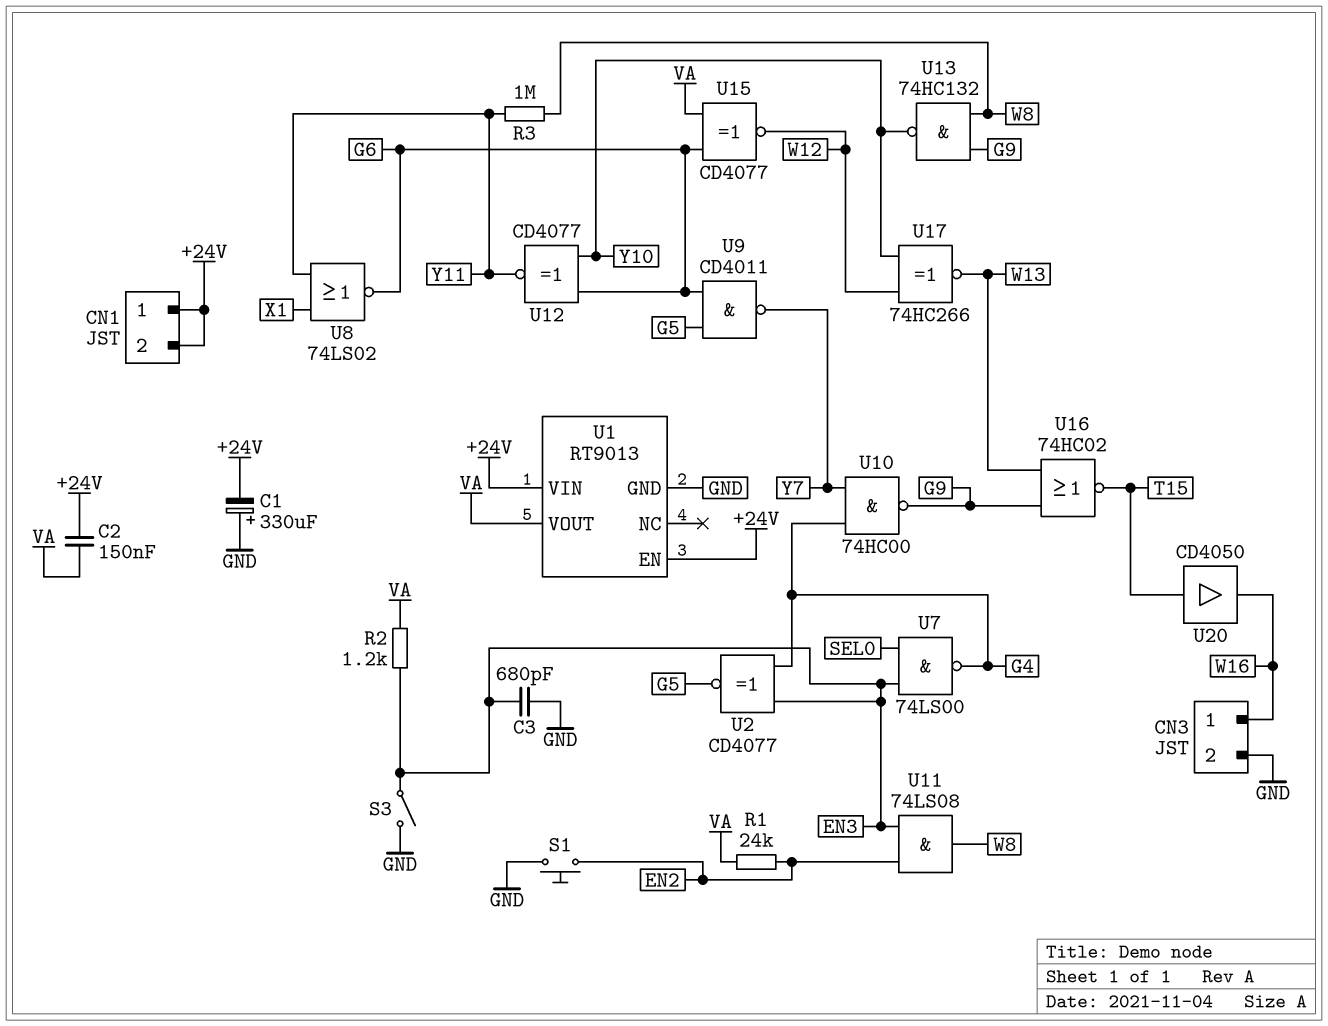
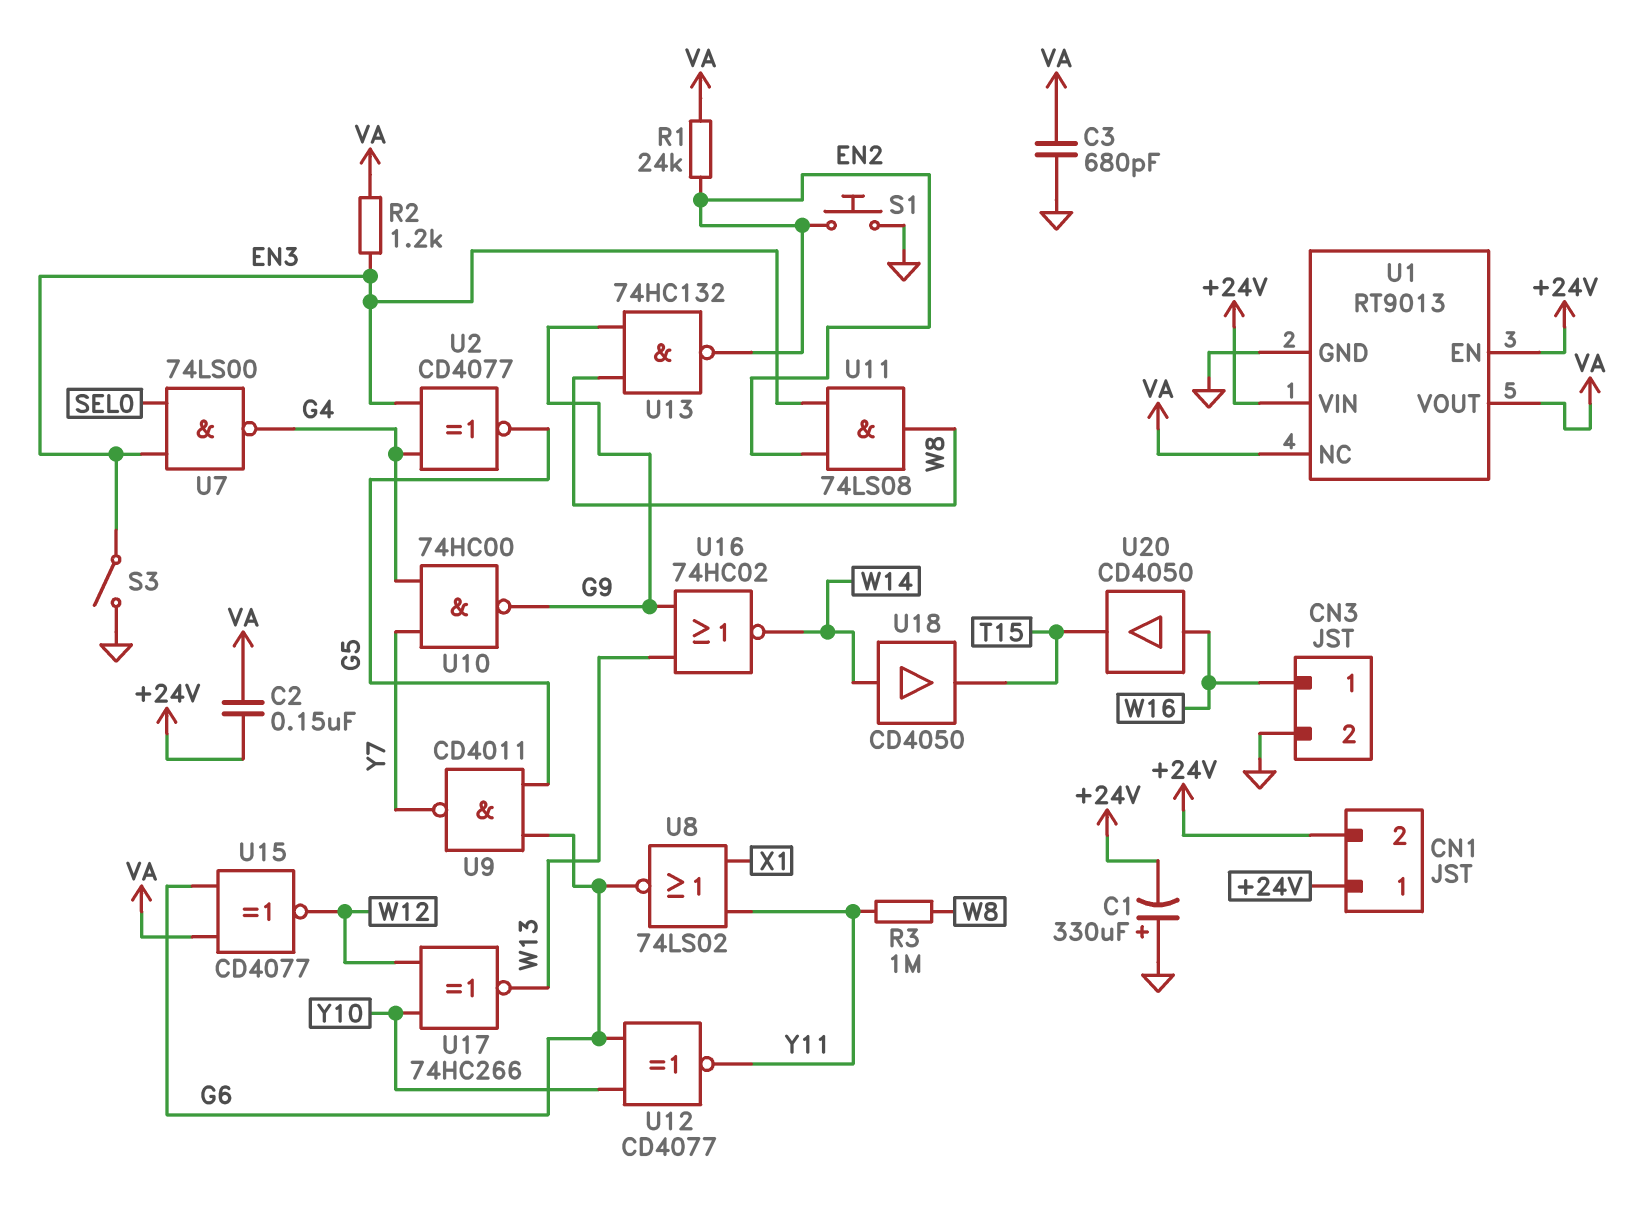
C3: 680pF (EN3, GND) -> 680pF (GND, VA)
U1 pin NC: none -> VA
U13: NAND 74HC132 (in G9, in W8, out Y10) -> NAND 74HC132 (in G9, in W8, out EN2)
U16: NOR 74HC02 (in G9, in W13, out T15) -> NOR 74HC02 (in G9, in W13, out W14)
U18: none -> buffer CD4050 (in W14, out T15)
U20: buffer CD4050 (in T15, out W16) -> buffer CD4050 (in W16, out T15)

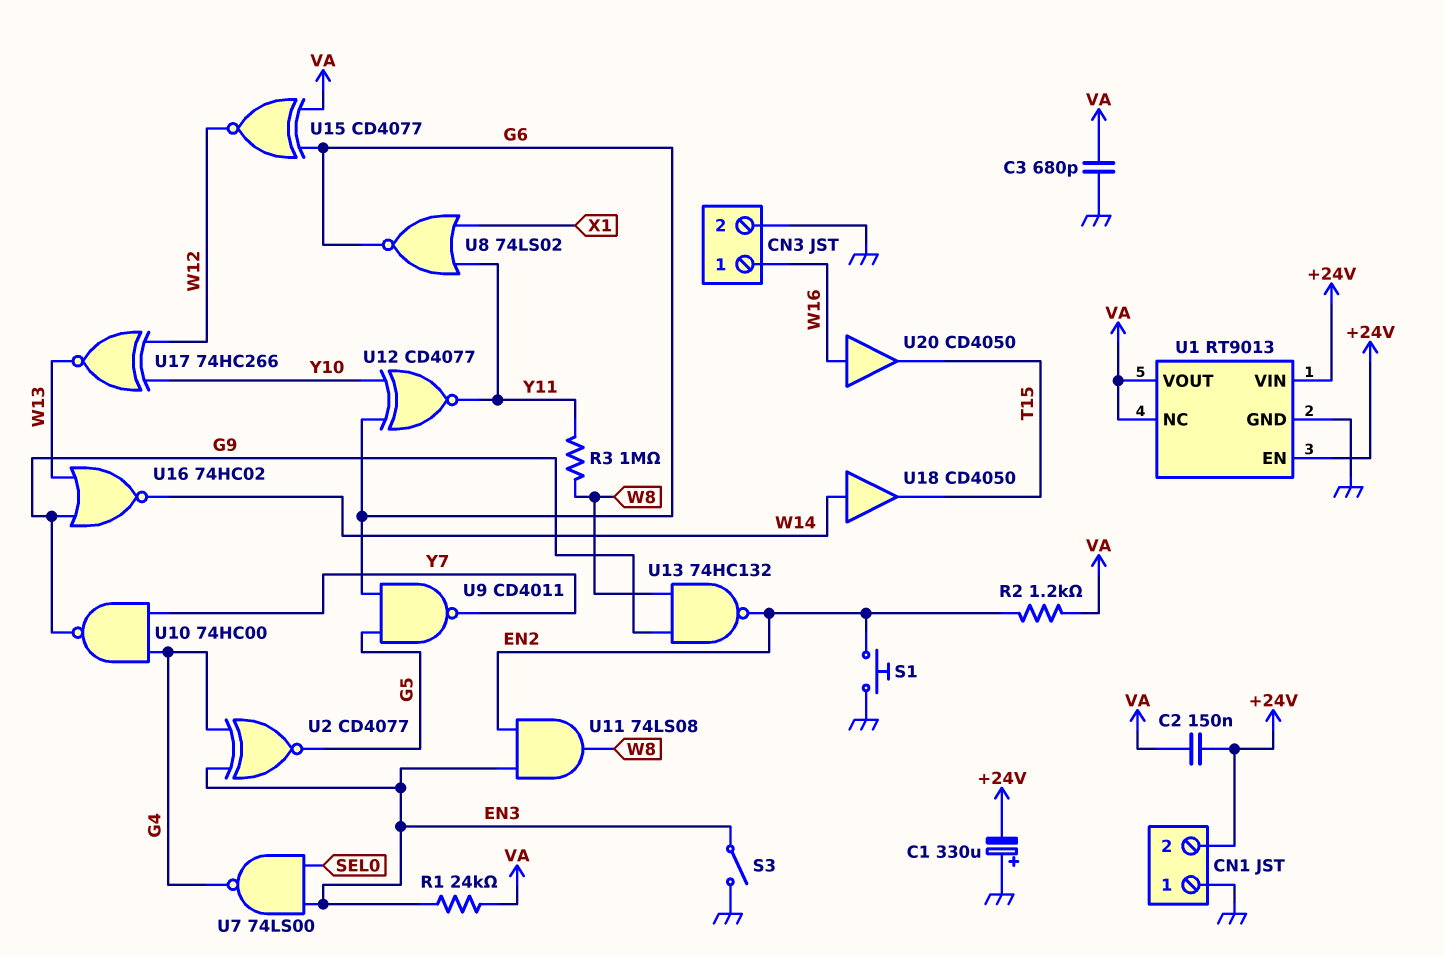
CN1 pin 1: +24V -> GND
R1: 24k (EN2, VA) -> 24k (EN3, VA)
R2: 1.2k (EN3, VA) -> 1.2k (EN2, VA)

